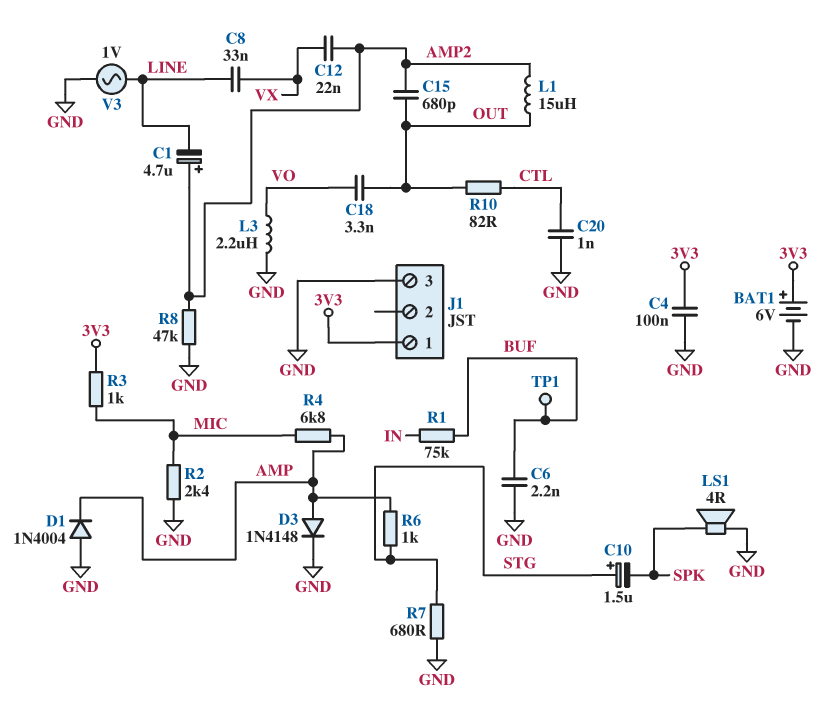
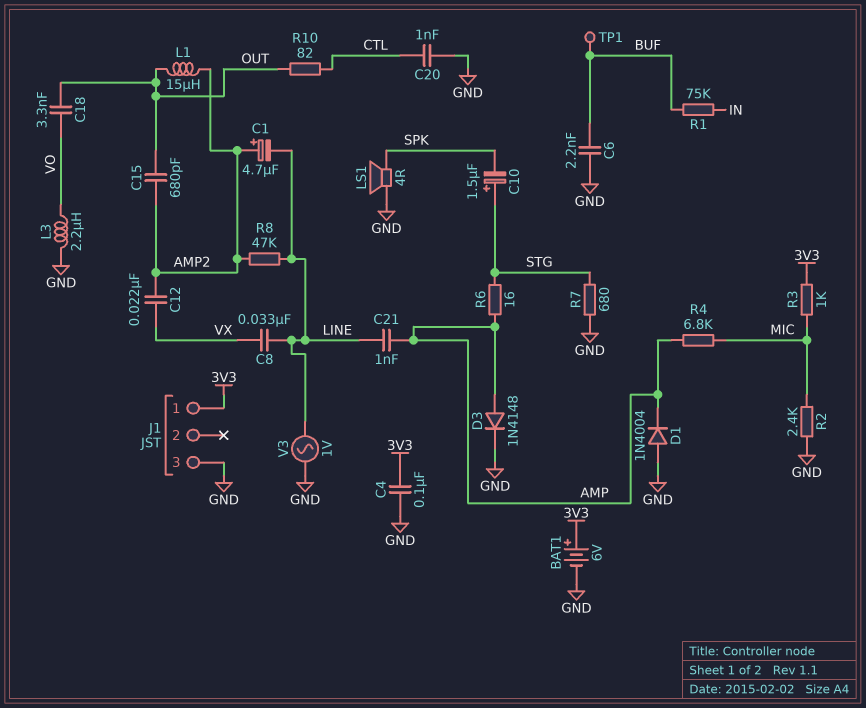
C21: none -> 1nF (AMP, LINE)
R6: 1k (AMP, STG) -> 16 (AMP, STG)
R8: 47k (AMP2, GND) -> 47k (AMP2, LINE)

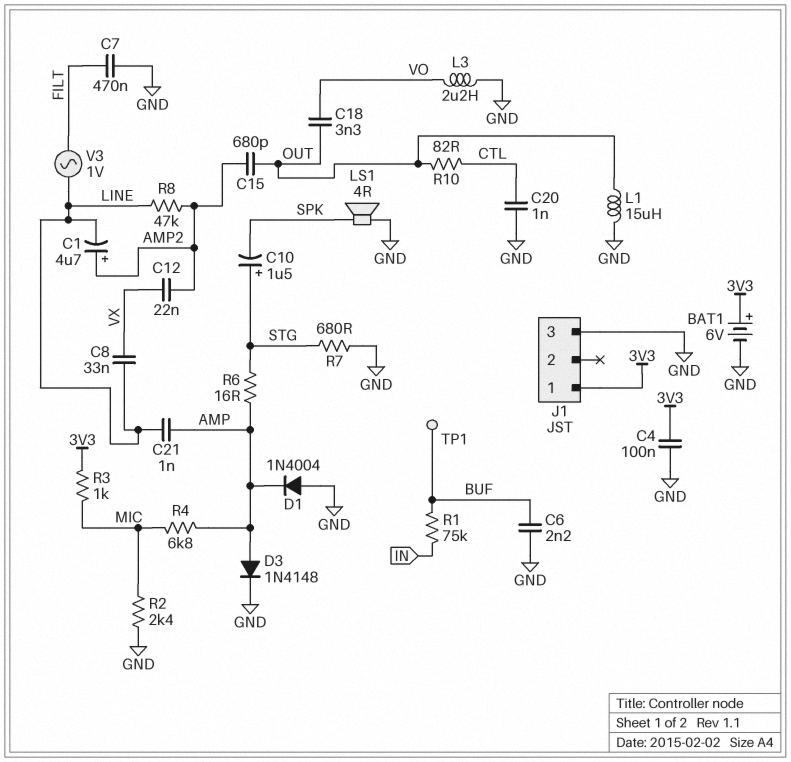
C7: none -> 470nF (FILT, GND)
L1: 15uH (AMP2, OUT) -> 15uH (GND, OUT)
V3: AC 1V (GND, LINE) -> AC 1V (FILT, LINE)

